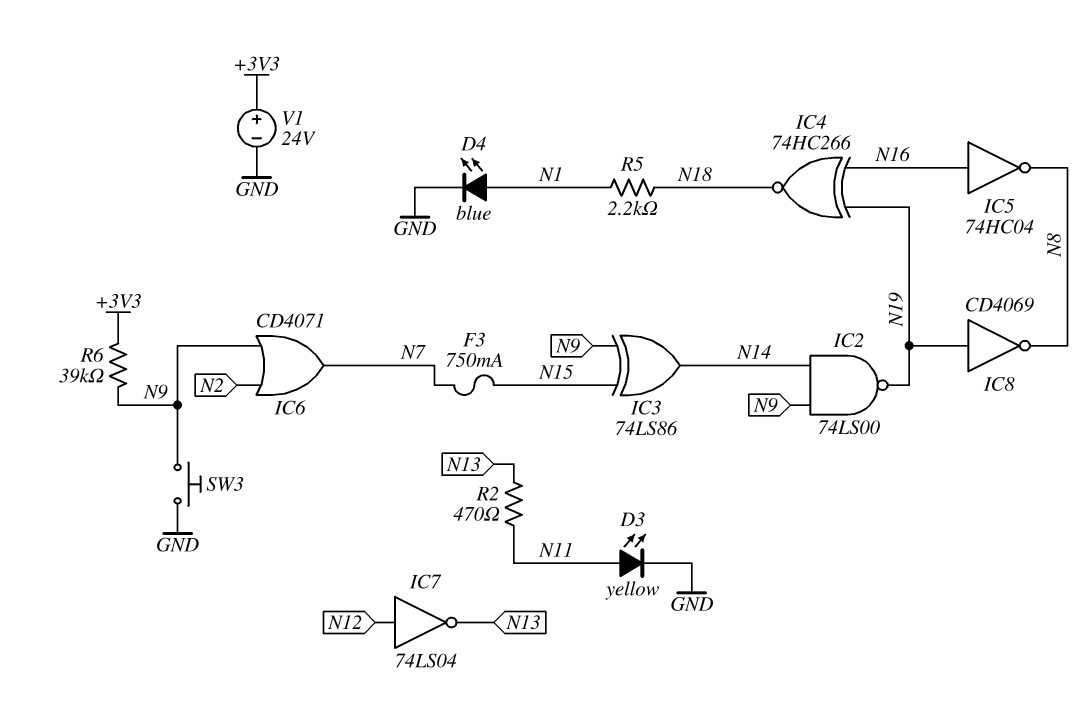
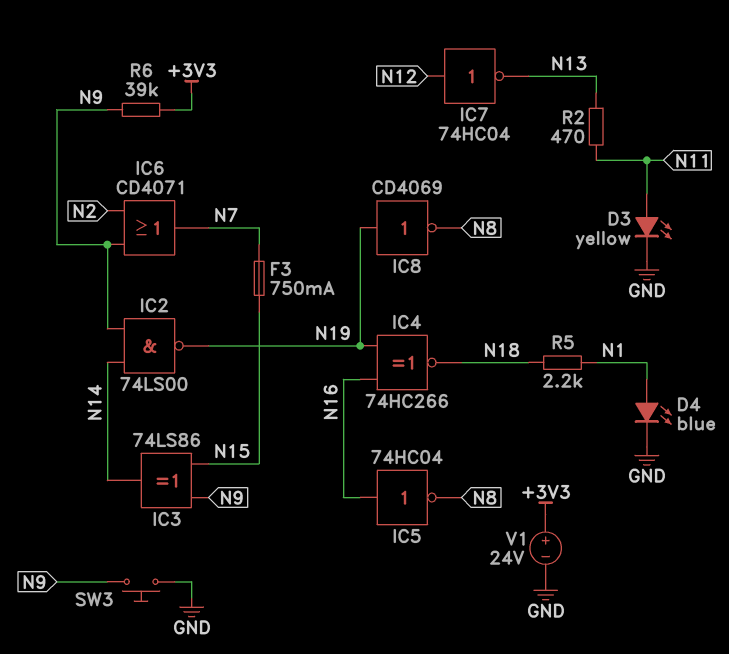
IC7: NOT 74LS04 (in N12, out N13) -> NOT 74HC04 (in N12, out N13)

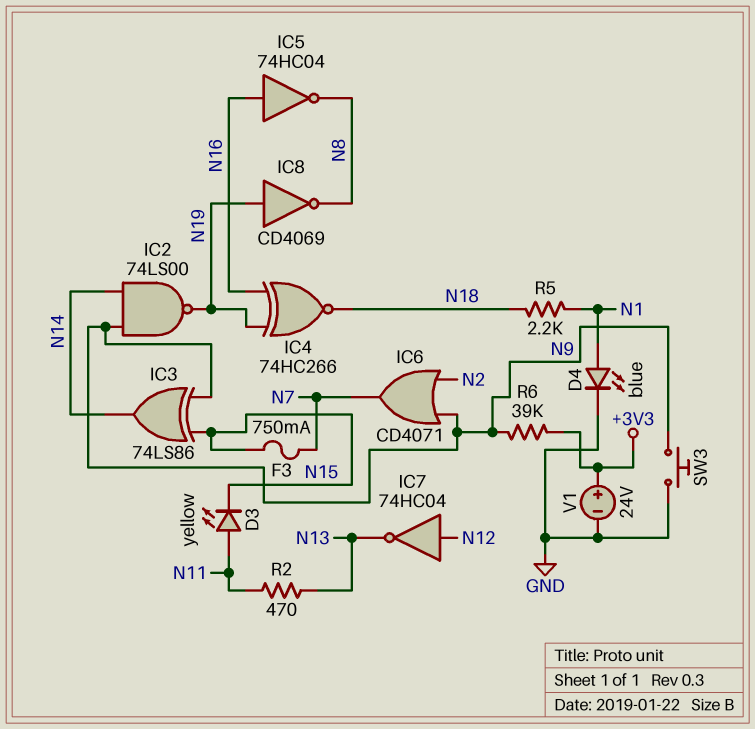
D3: LED yellow (A N11, K GND) -> LED yellow (A N11, K N15)

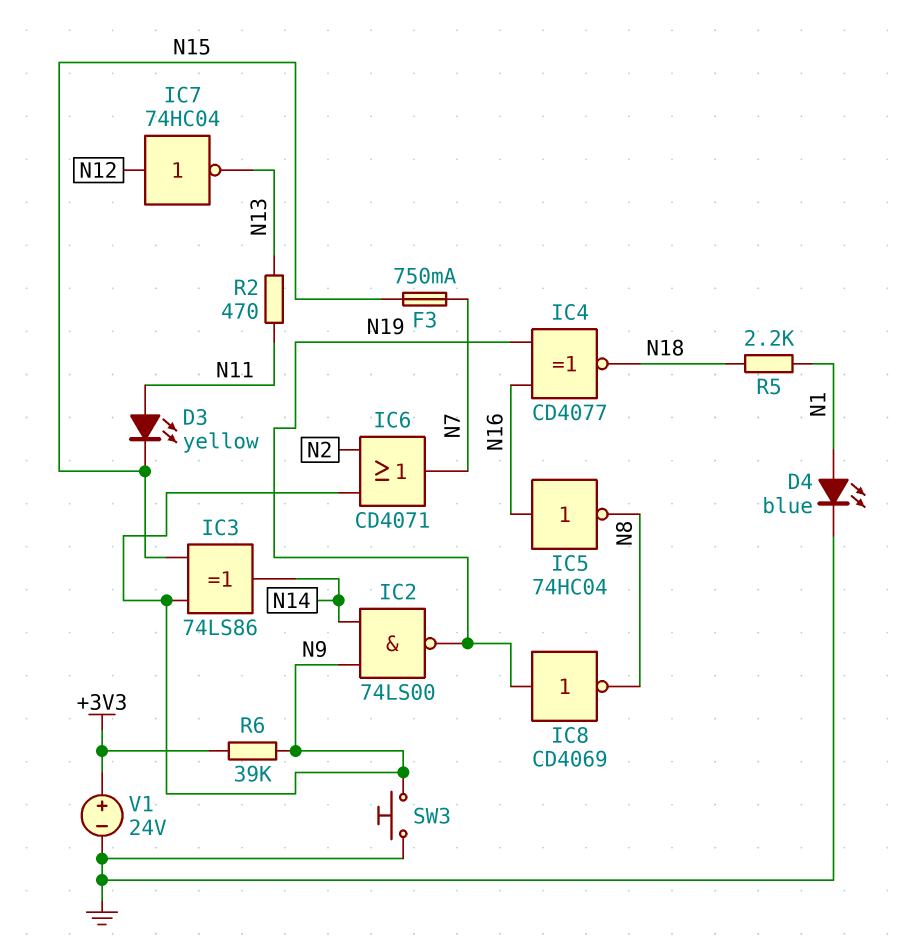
IC4: XNOR 74HC266 (in N16, in N19, out N18) -> XNOR CD4077 (in N16, in N19, out N18)

